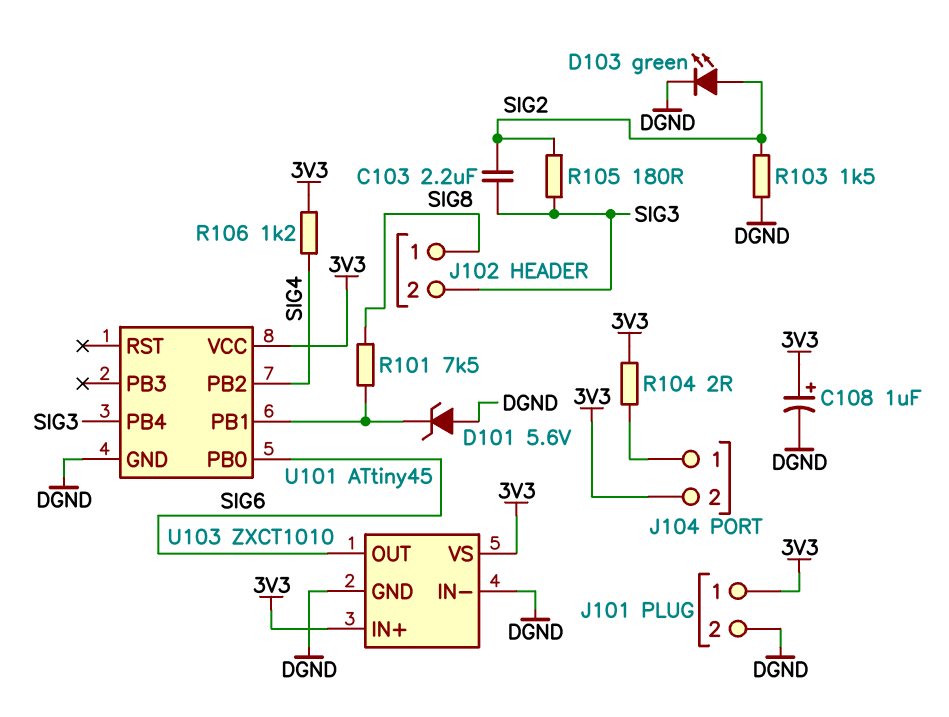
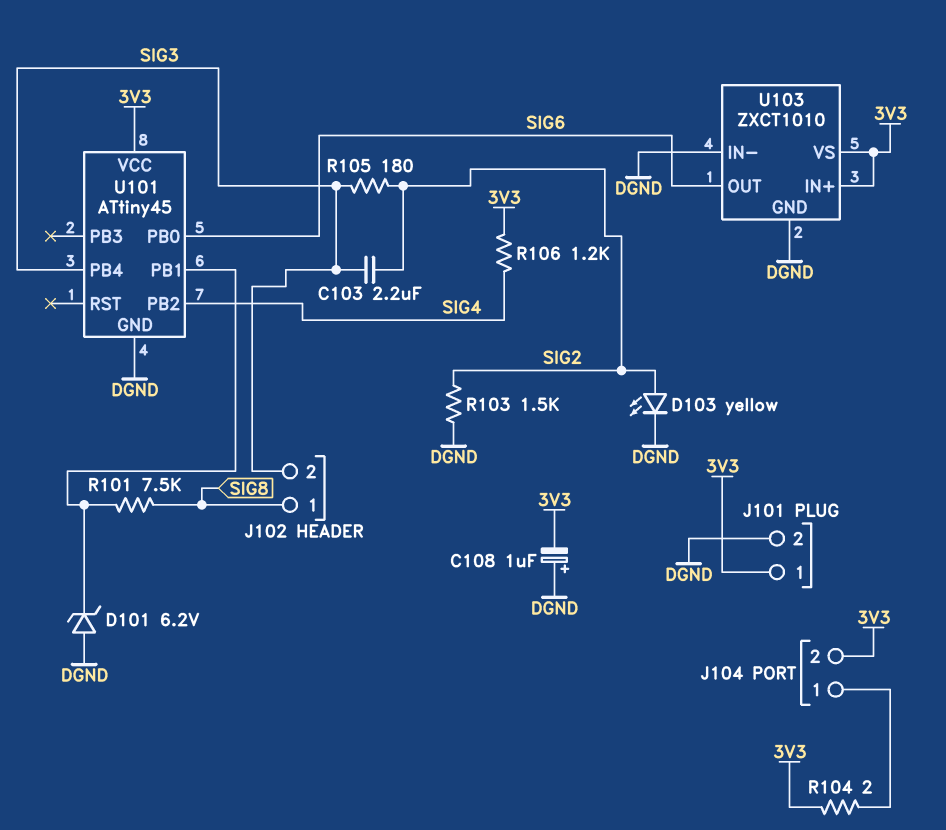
C108: 1uF (plus 3V3, minus DGND) -> 1uF (plus DGND, minus 3V3)
D101: zener 5.6V (A DGND, K U101/PB1) -> zener 6.2V (A DGND, K U101/PB1)
D103: LED green (A SIG2, K DGND) -> LED yellow (A SIG2, K DGND)

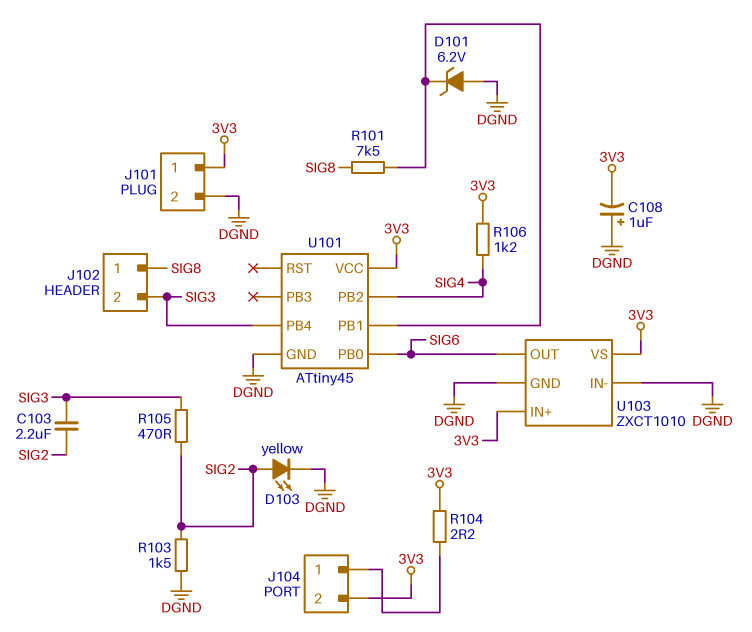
R104: 2 (3V3, J104/1) -> 2.2 (3V3, J104/1)
R105: 180 (SIG2, SIG3) -> 470 (SIG2, SIG3)

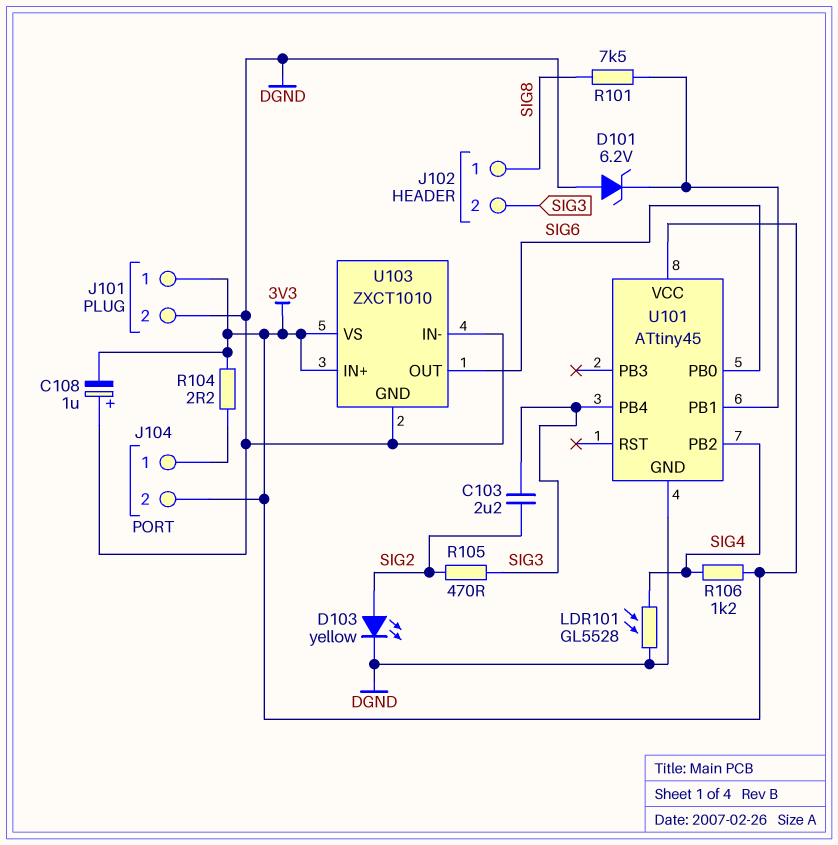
LDR101: none -> GL5528 (DGND, SIG4)
R103: 1.5k (DGND, SIG2) -> none

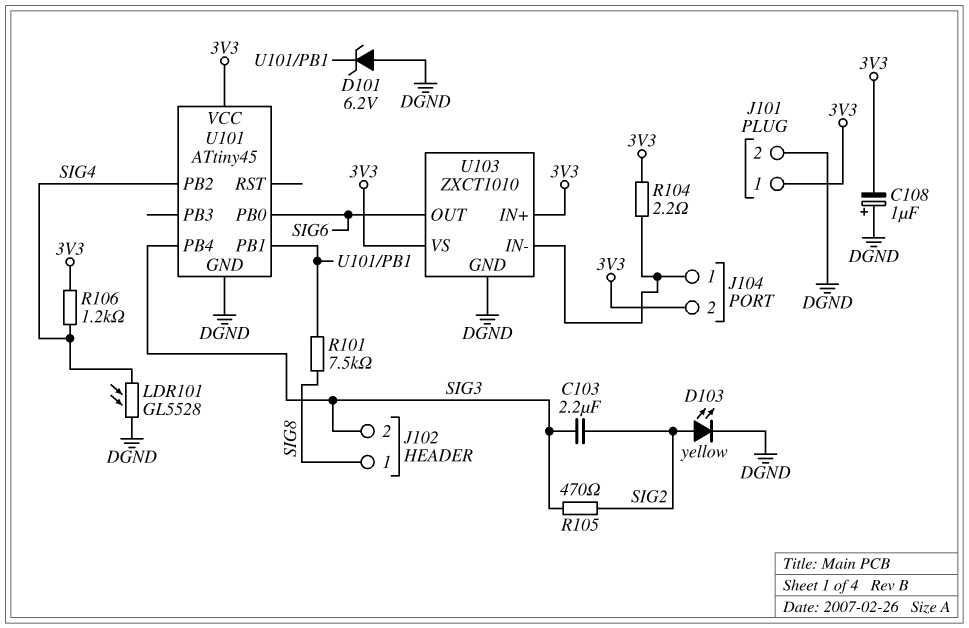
U103 pin IN-: DGND -> J104/1

